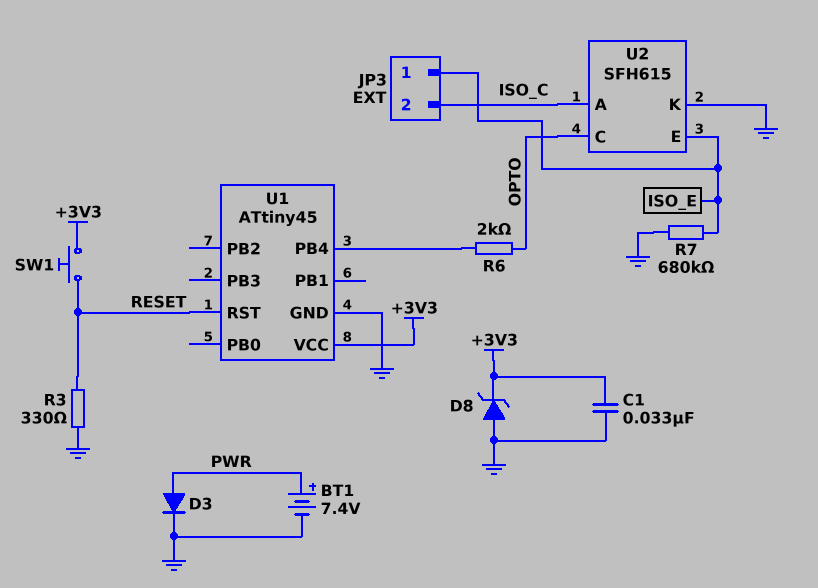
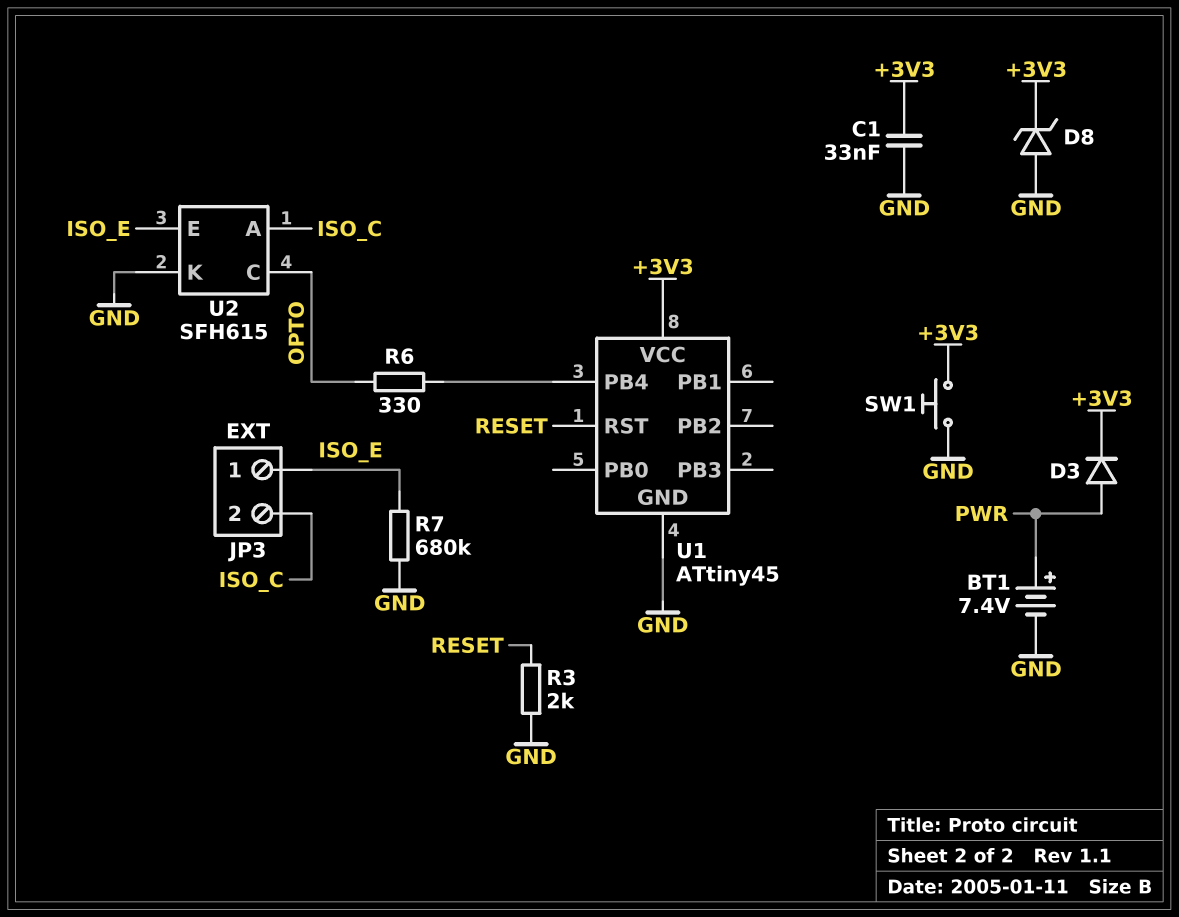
D3: diode (A PWR, K GND) -> diode (A PWR, K +3V3)
R3: 330 (GND, RESET) -> 2k (GND, RESET)
R6: 2k (OPTO, U1/PB4) -> 330 (OPTO, U1/PB4)
SW1: button (+3V3, RESET) -> button (+3V3, GND)

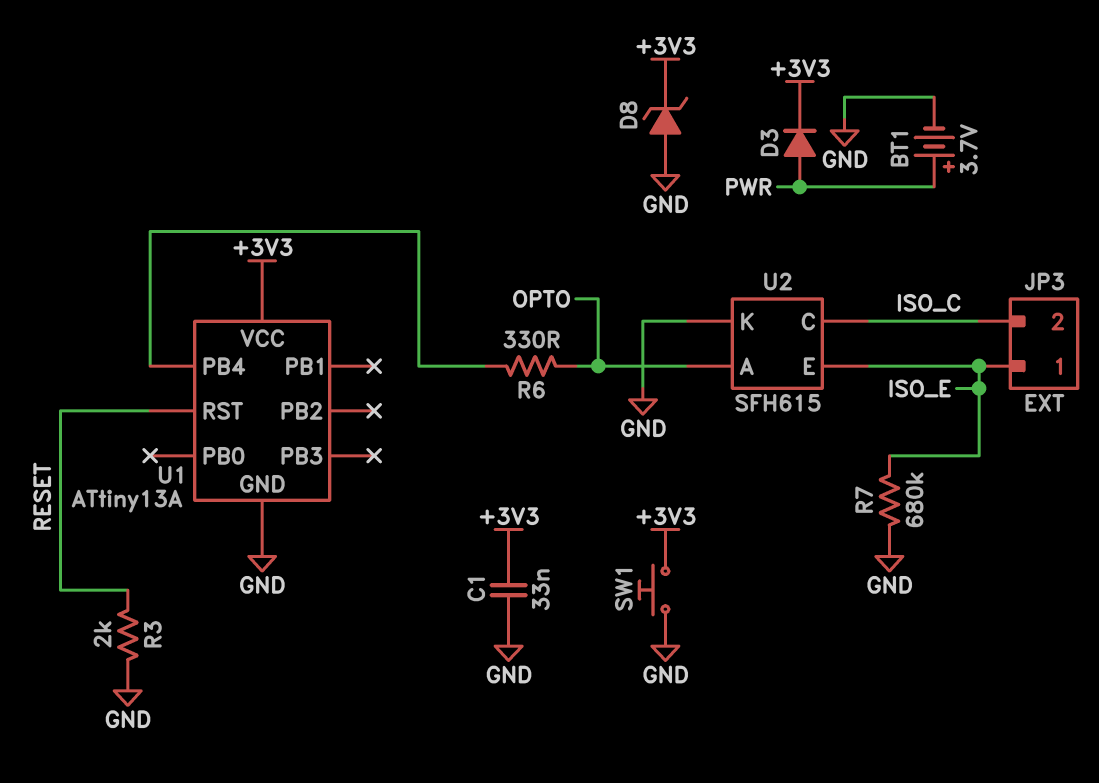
BT1: 7.4V (plus PWR, minus GND) -> 3.7V (plus PWR, minus GND)
U1: ATtiny45 -> ATtiny13A
U2 pin A: ISO_C -> OPTO
U2 pin C: OPTO -> ISO_C

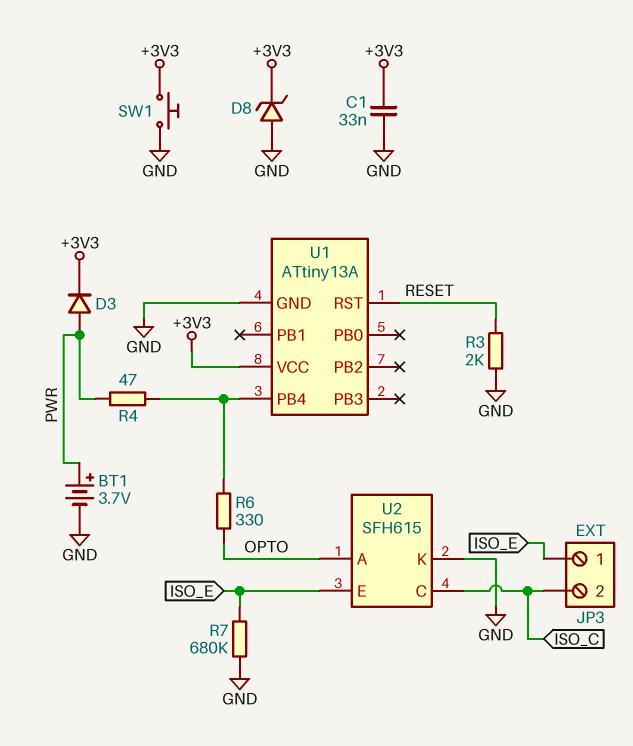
R4: none -> 47 (PWR, U1/PB4)

